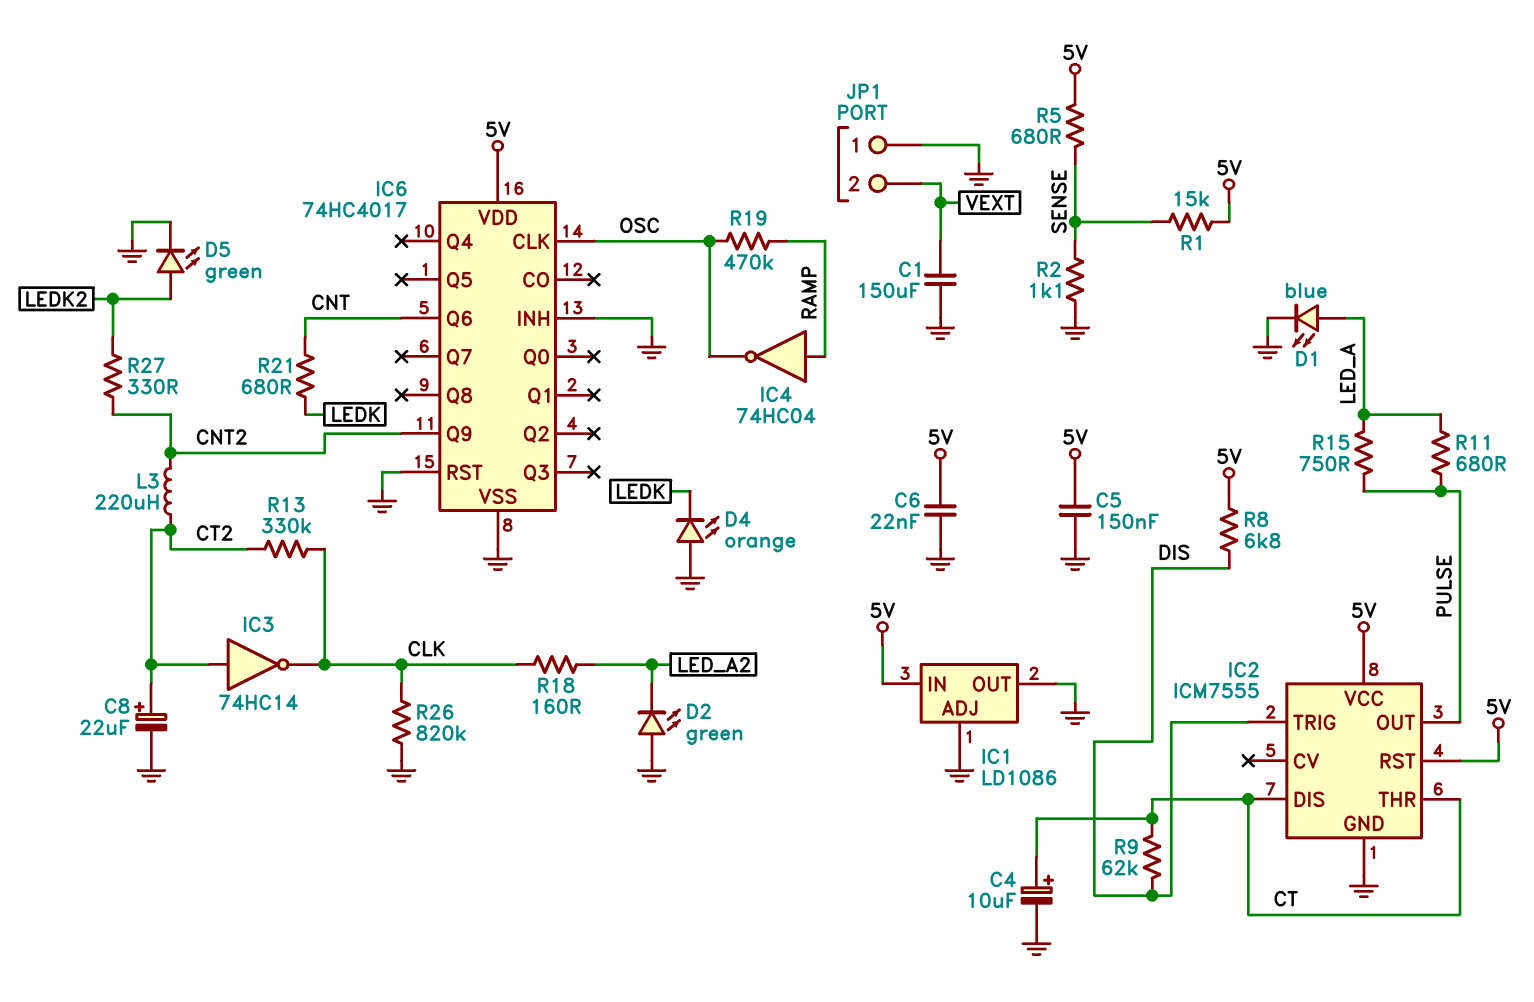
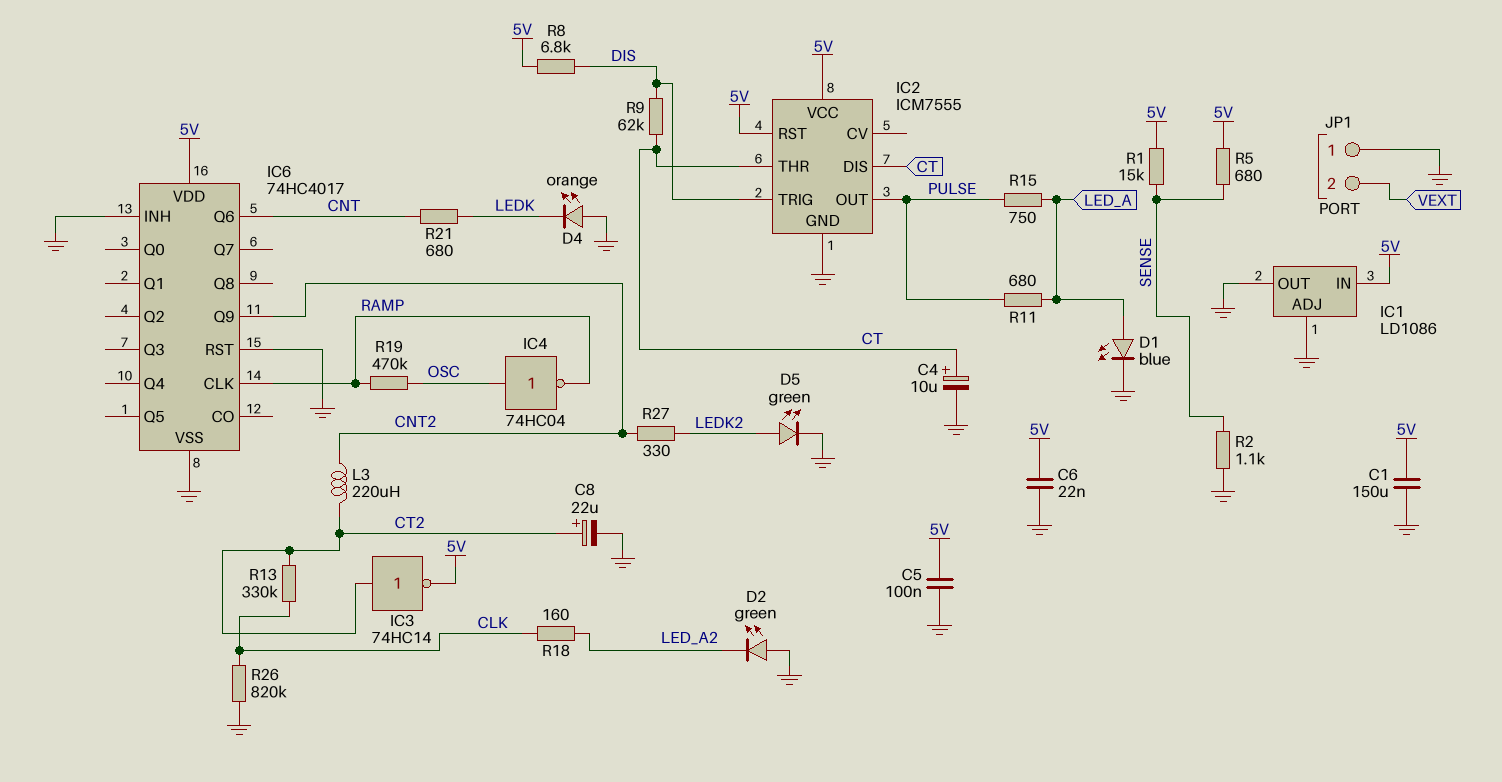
C1: 150uF (GND, VEXT) -> 150uF (5V, GND)
C5: 150nF (5V, GND) -> 100nF (5V, GND)
IC3: NOT 74HC14 (in CT2, out CLK) -> NOT 74HC14 (in CT2, out 5V)
IC4: NOT 74HC04 (in RAMP, out OSC) -> NOT 74HC04 (in OSC, out RAMP)
IC6 pin CLK: OSC -> RAMP

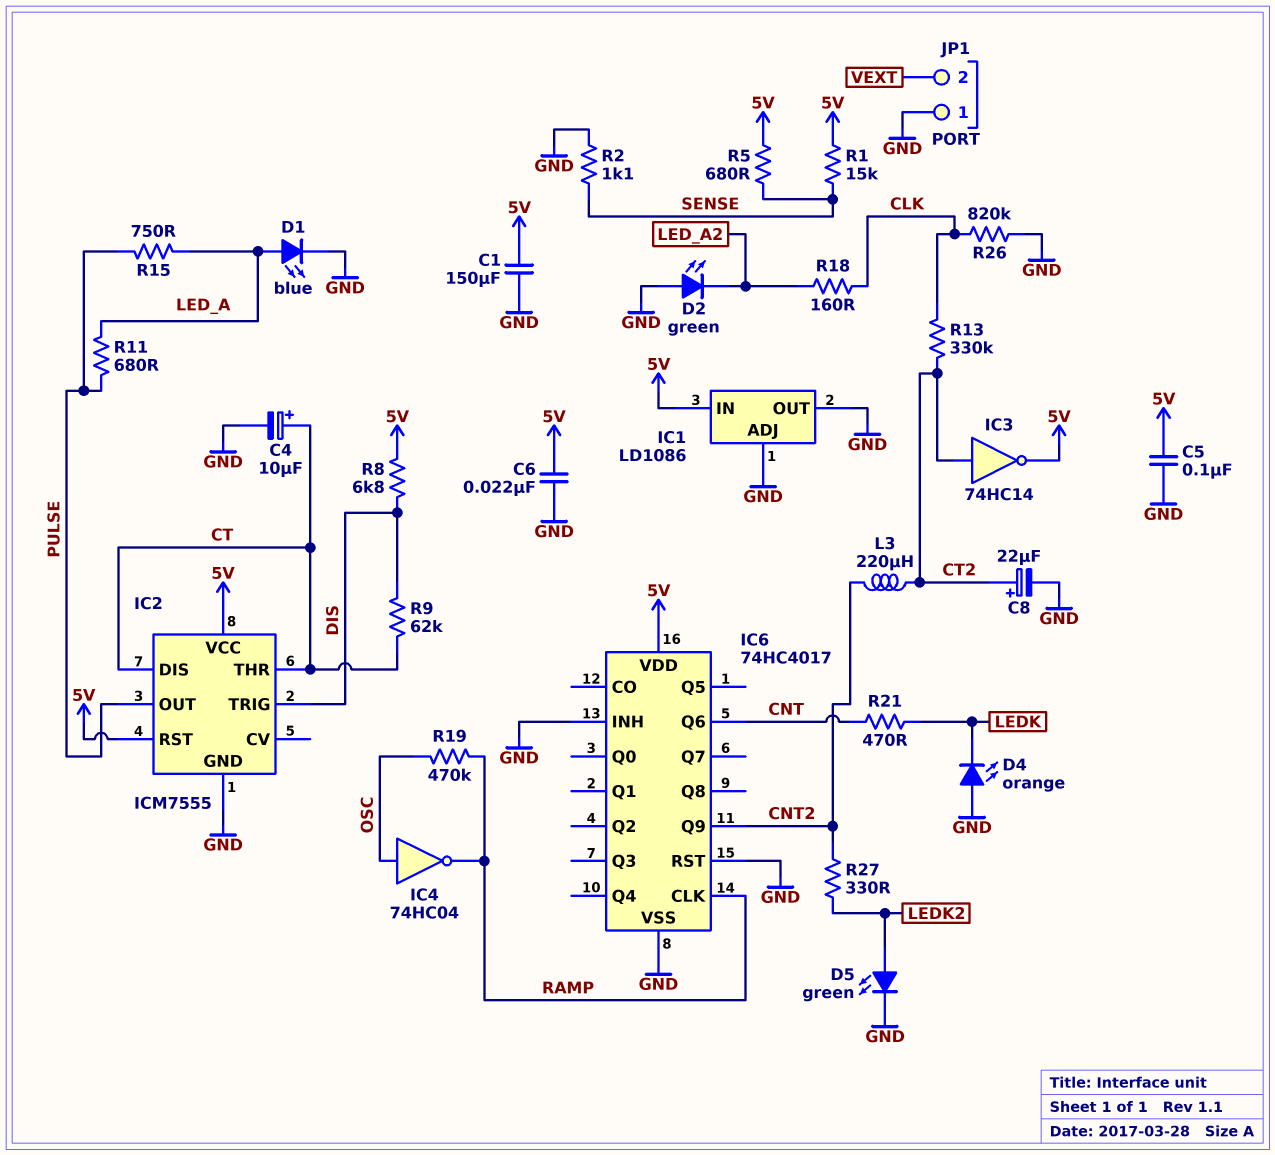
R21: 680 (CNT, LEDK) -> 470 (CNT, LEDK)

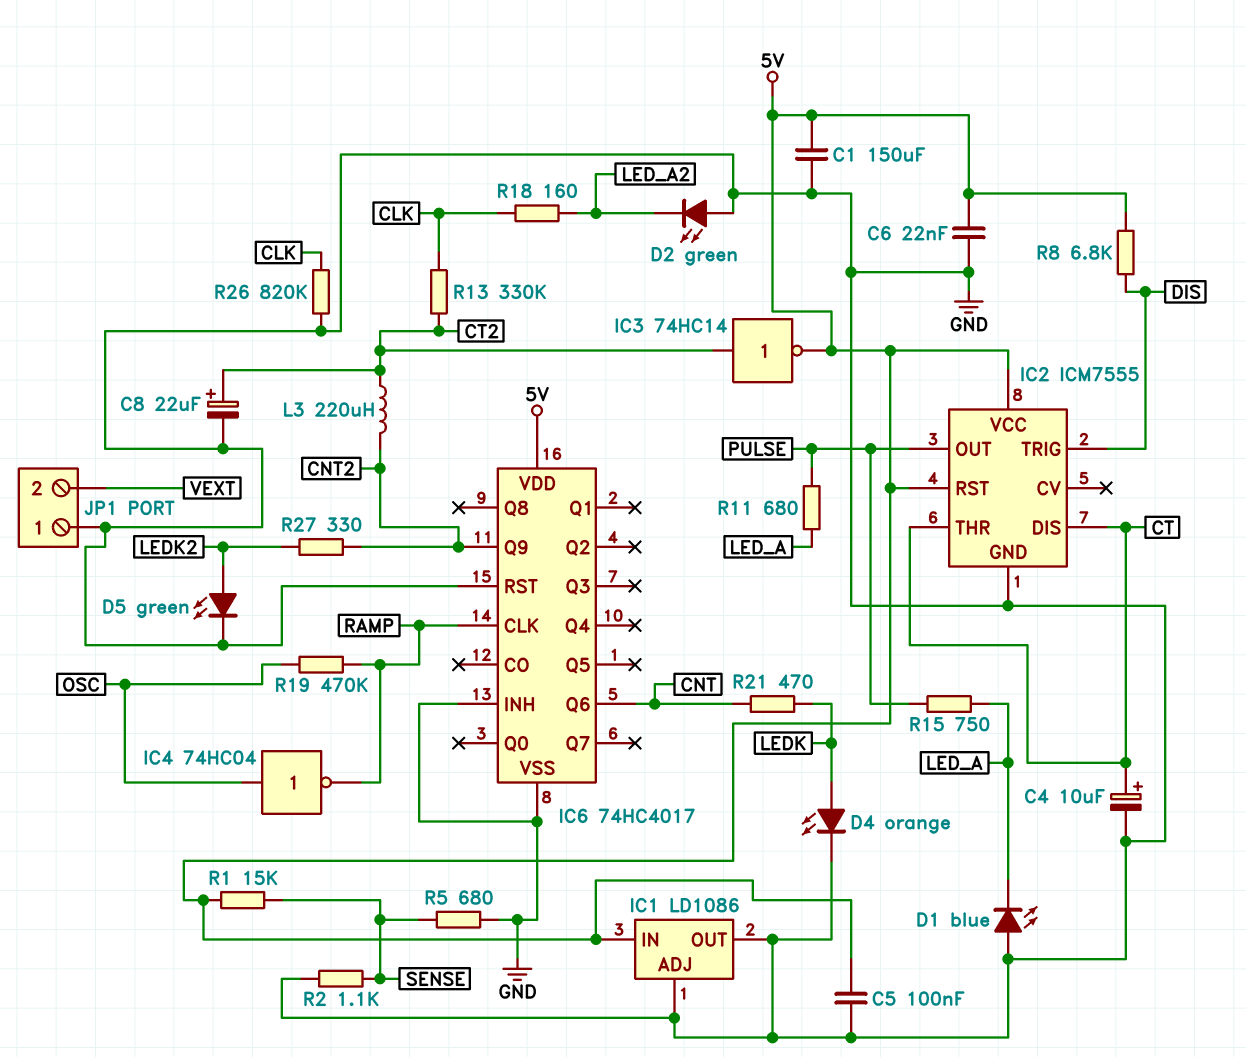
D1: LED blue (A LED_A, K GND) -> LED blue (A GND, K LED_A)
D4: LED orange (A GND, K LEDK) -> LED orange (A LEDK, K GND)
R5: 680 (5V, SENSE) -> 680 (GND, SENSE)
R9: 62k (CT, DIS) -> none

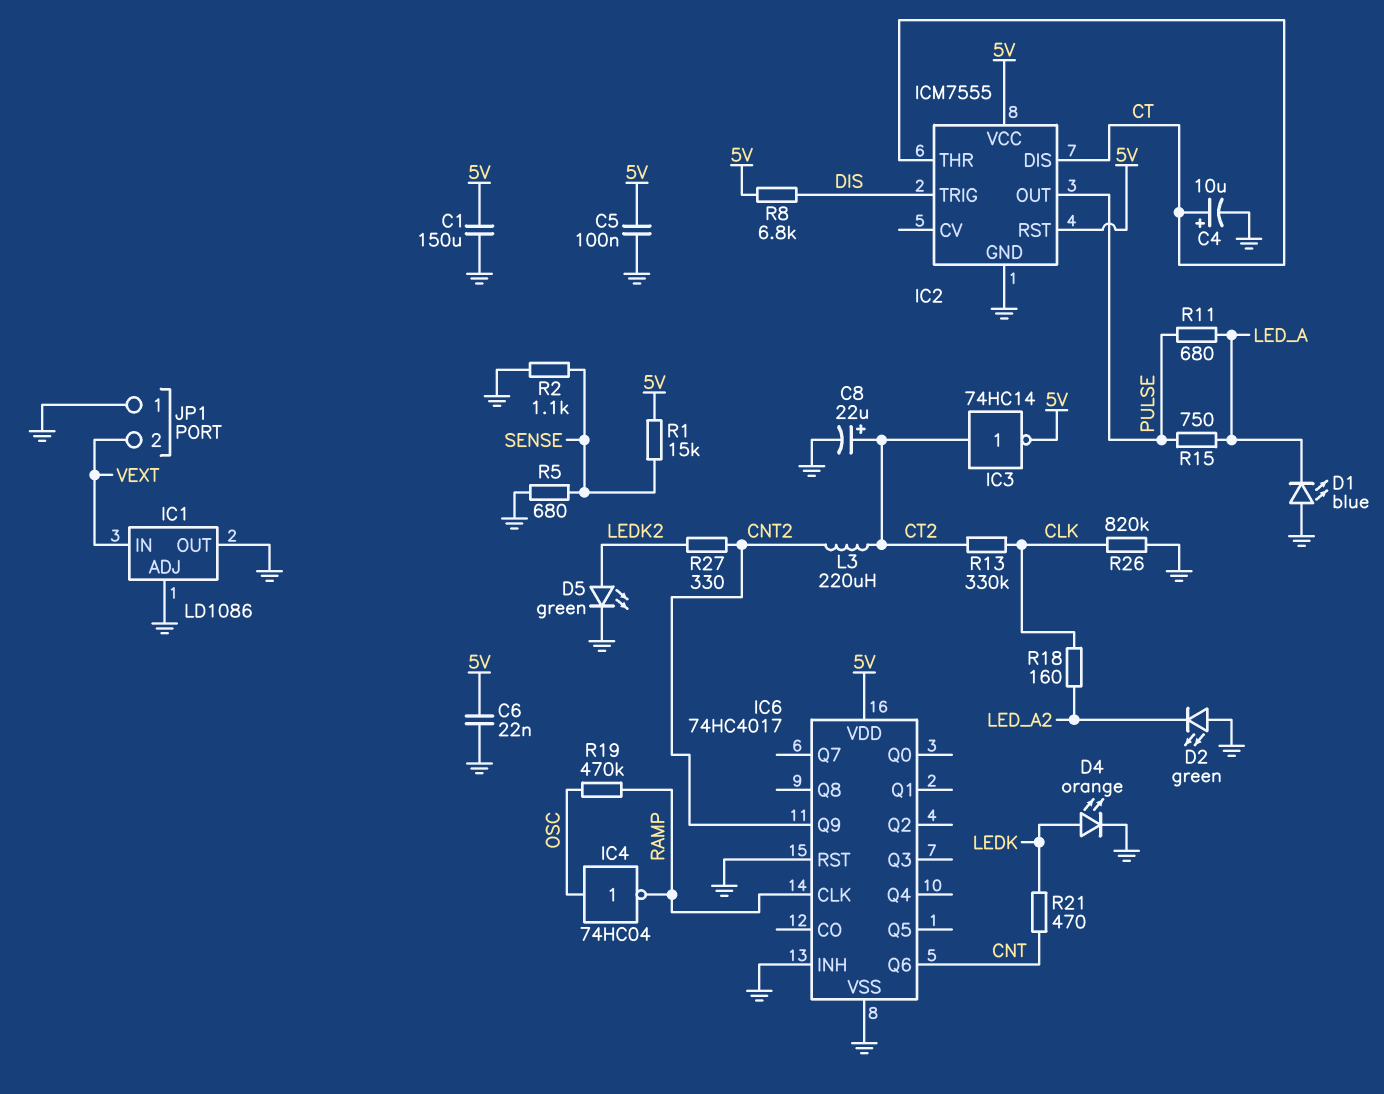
IC1 pin IN: 5V -> VEXT

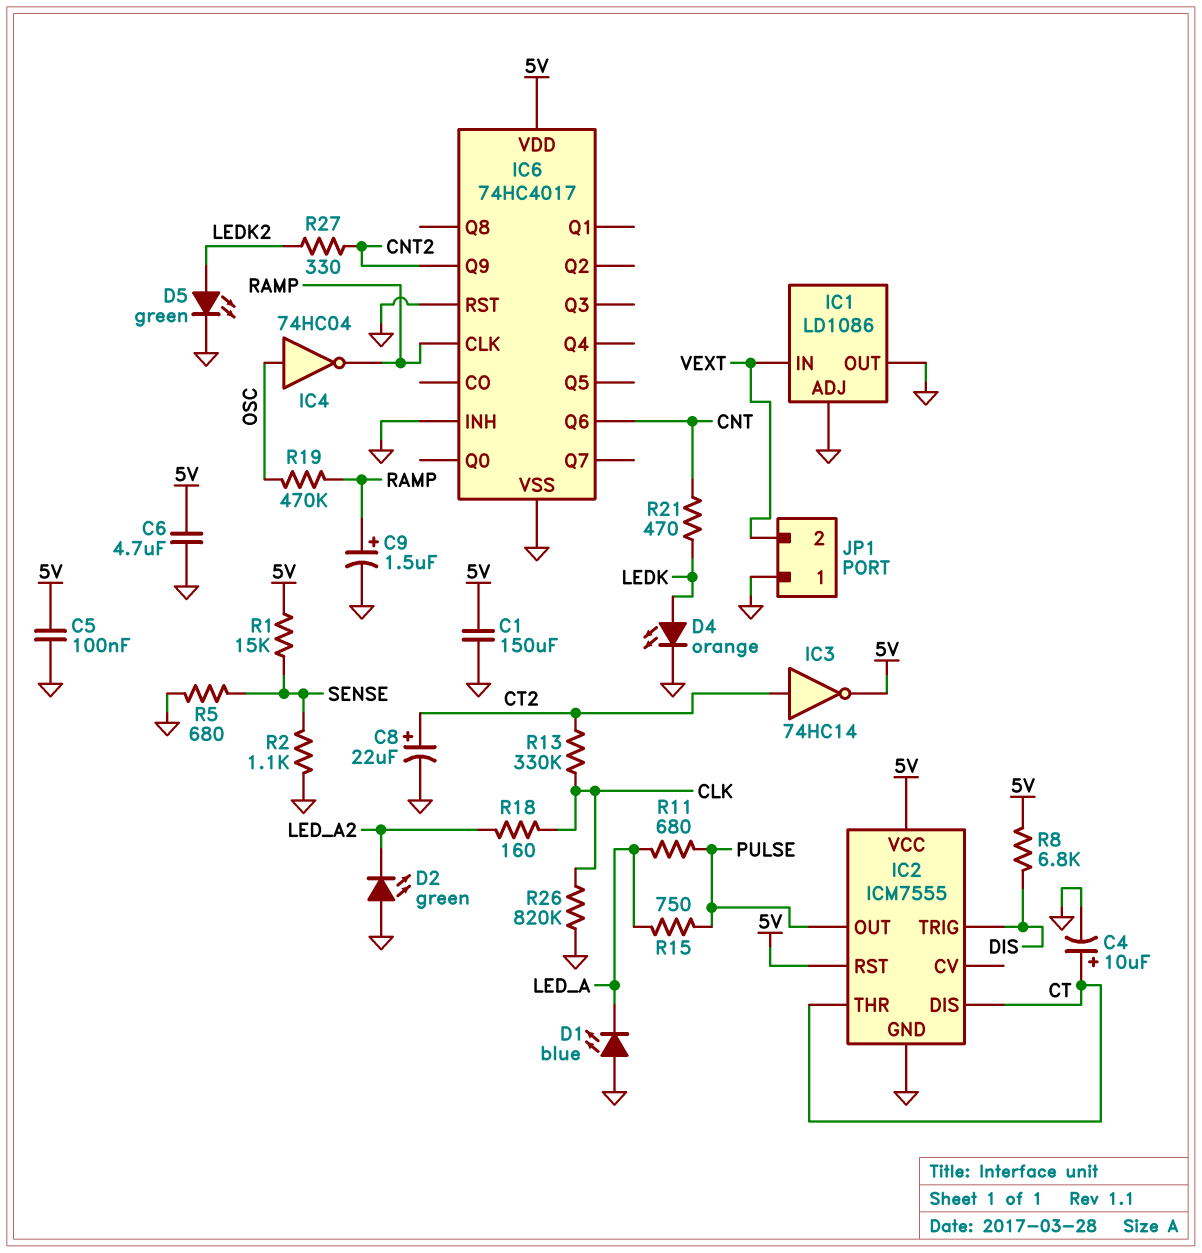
C6: 22nF (5V, GND) -> 4.7uF (5V, GND)
C9: none -> 1.5uF (plus RAMP, minus GND)
L3: 220uH (CNT2, CT2) -> none

